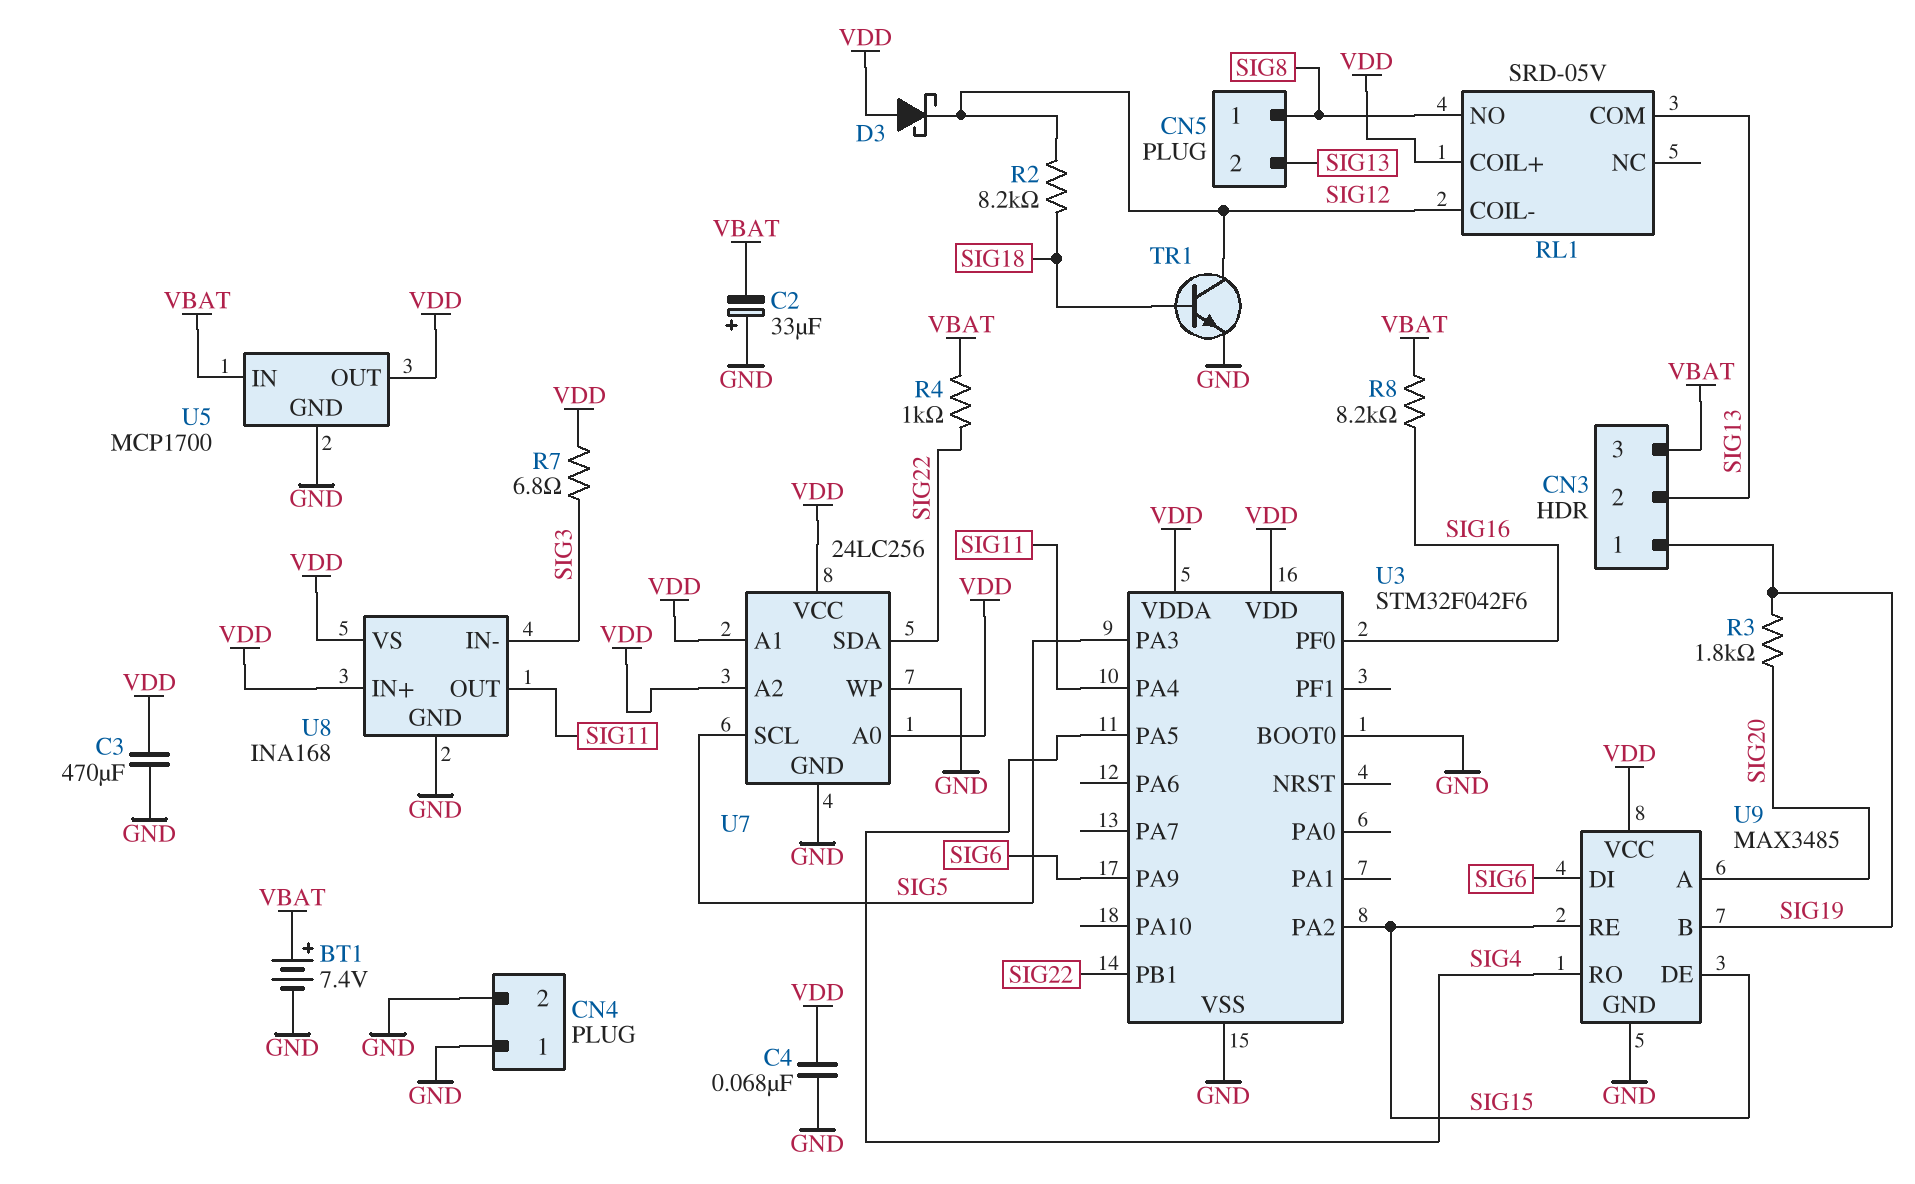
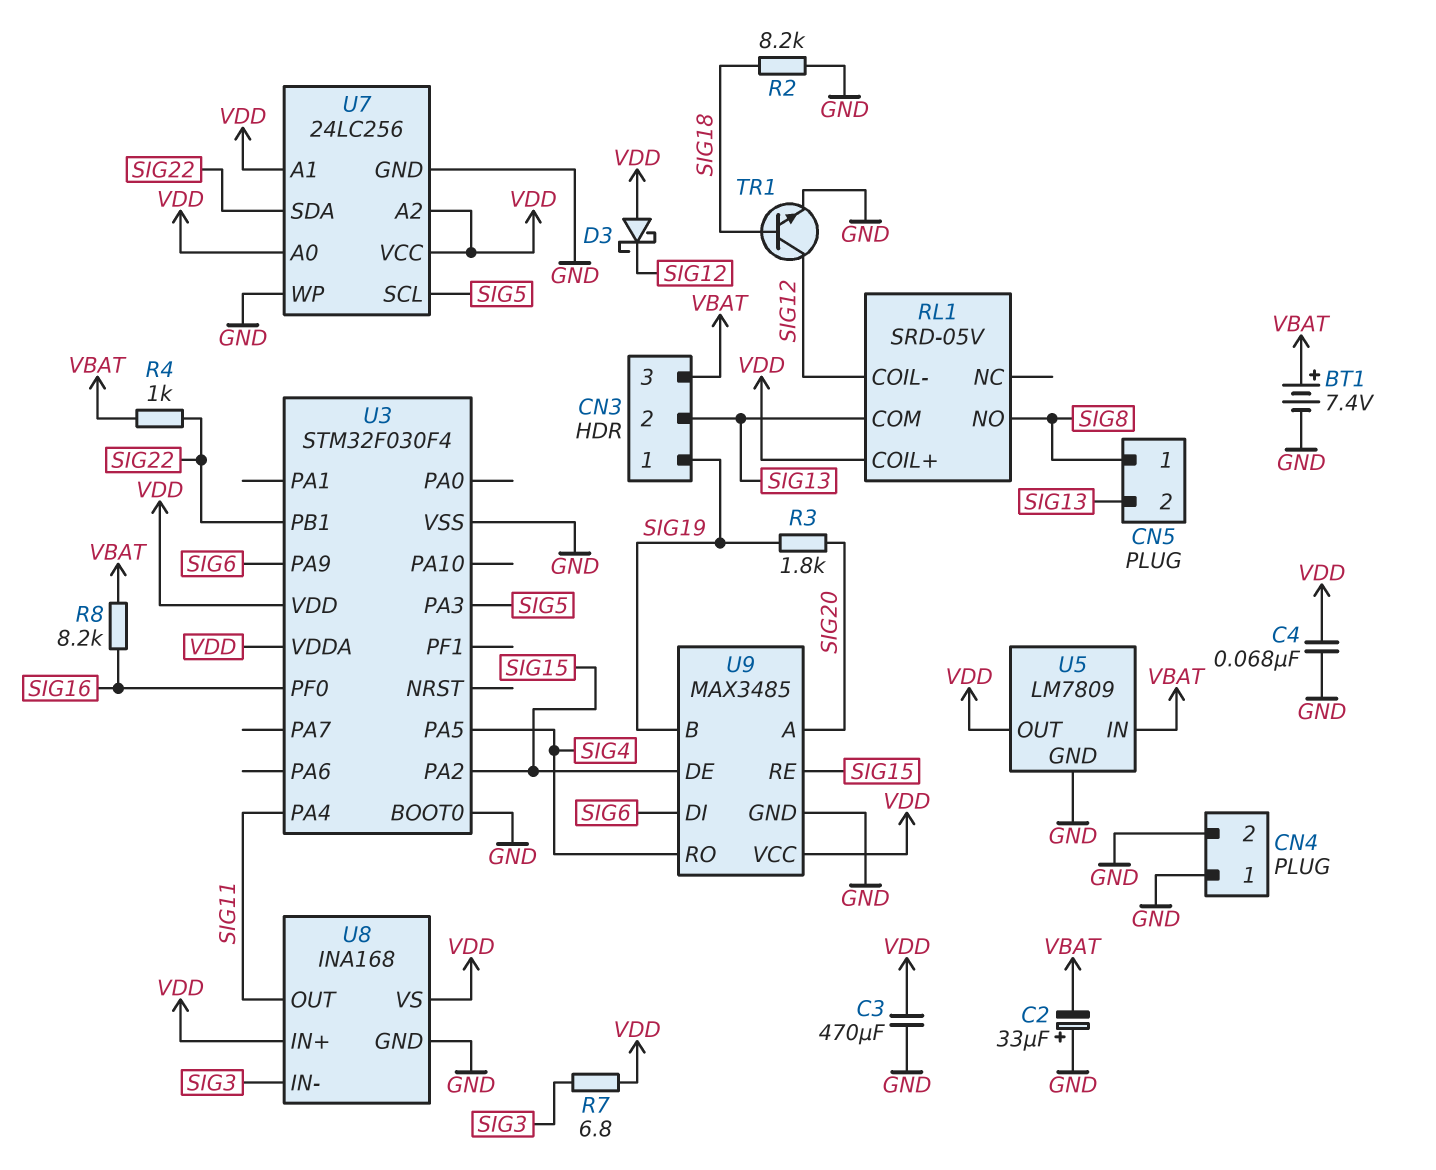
R2: 8.2k (SIG12, SIG18) -> 8.2k (GND, SIG18)
U3: STM32F042F6 -> STM32F030F4
U5: MCP1700 -> LM7809

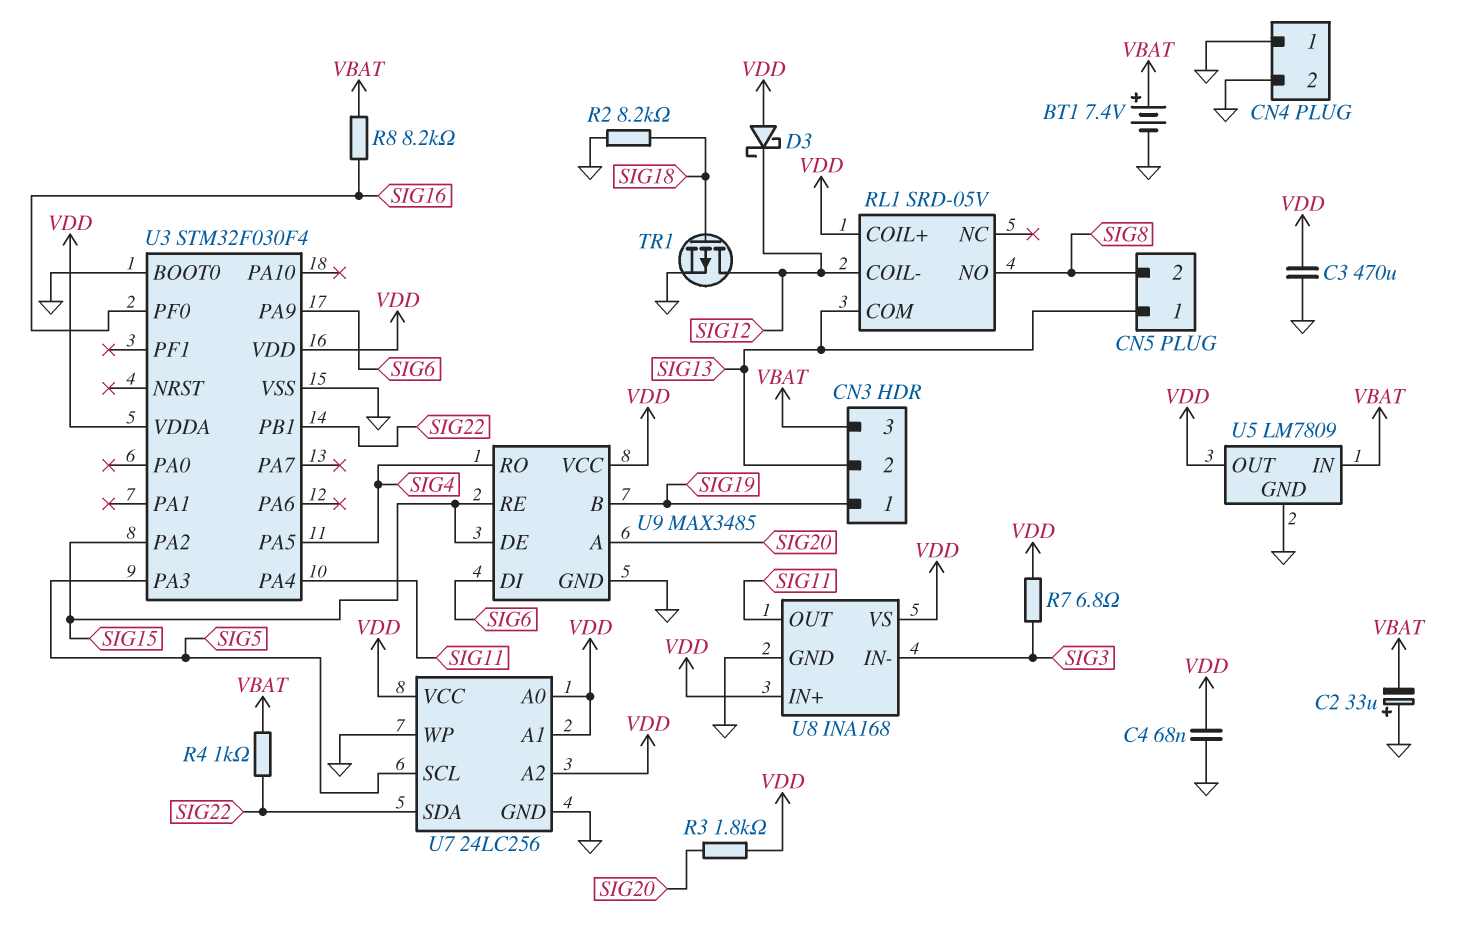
CN5 pin 1: SIG8 -> SIG13
CN5 pin 2: SIG13 -> SIG8
R3: 1.8k (SIG19, SIG20) -> 1.8k (SIG20, VDD)
TR1: NPN (B SIG18, C SIG12, E GND) -> PMOS (G SIG18, D SIG12, S GND)

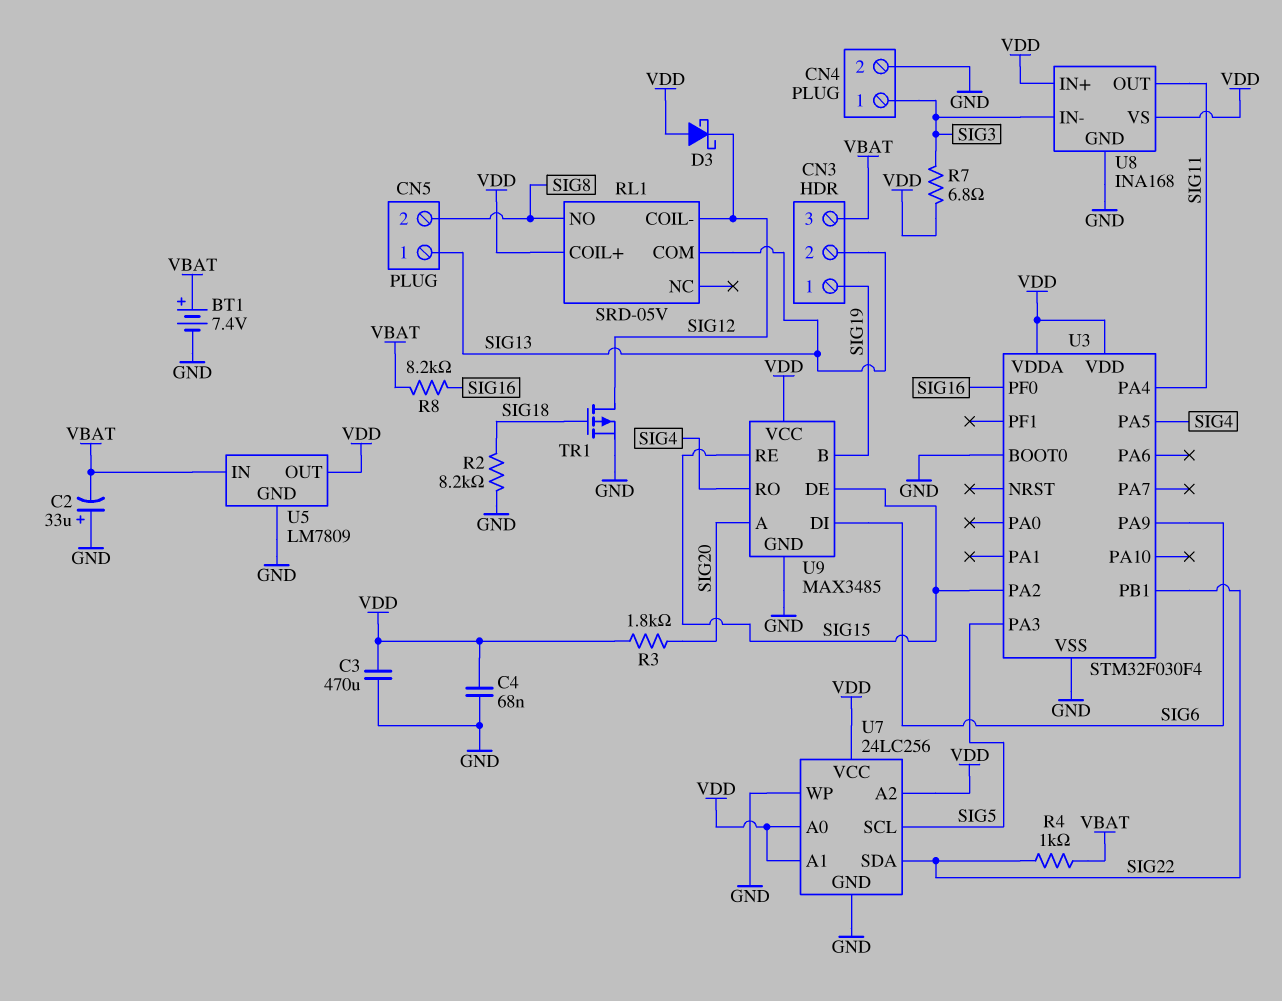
CN4 pin 1: GND -> SIG3

